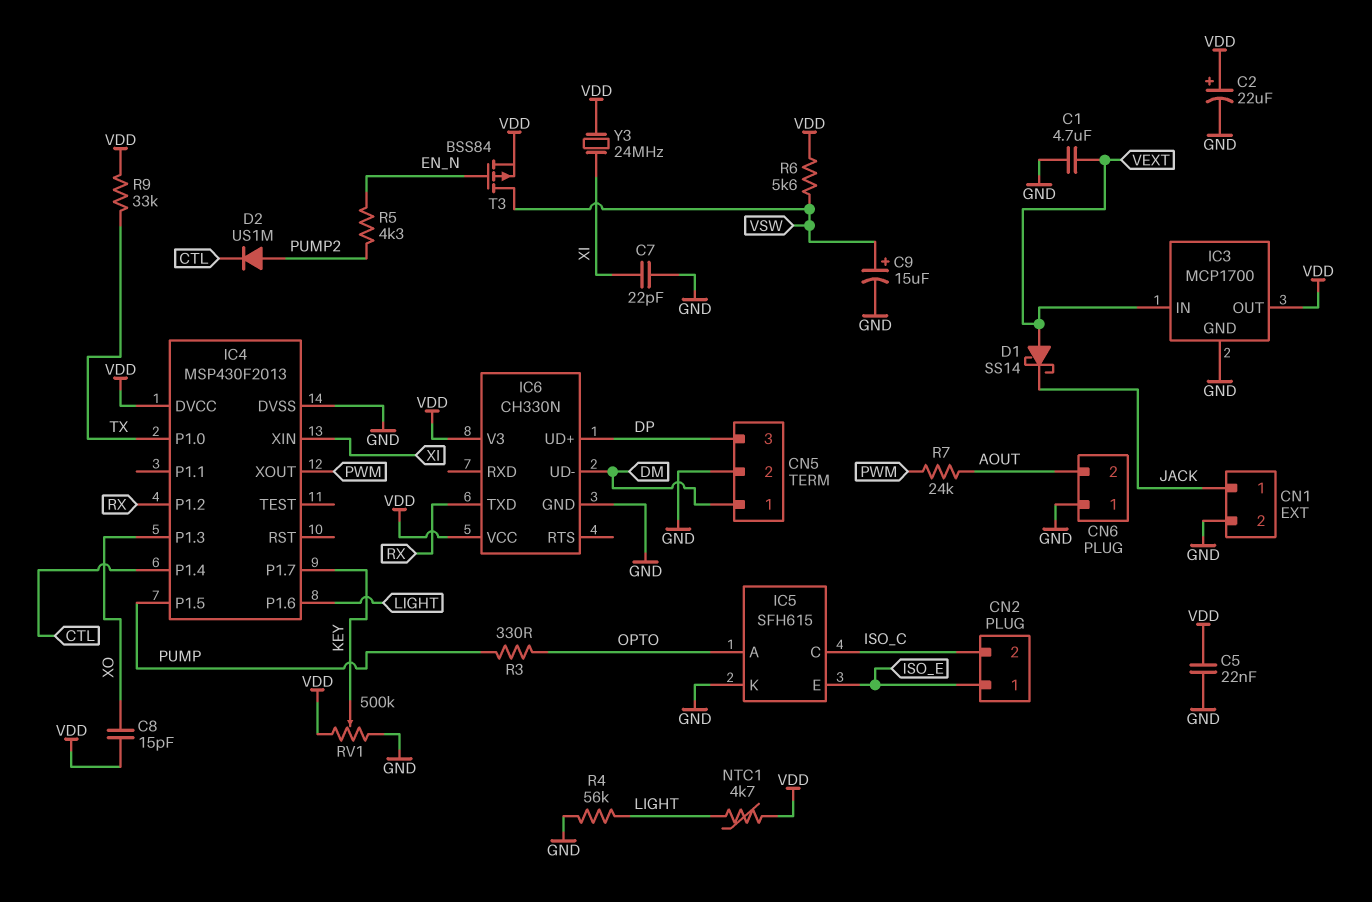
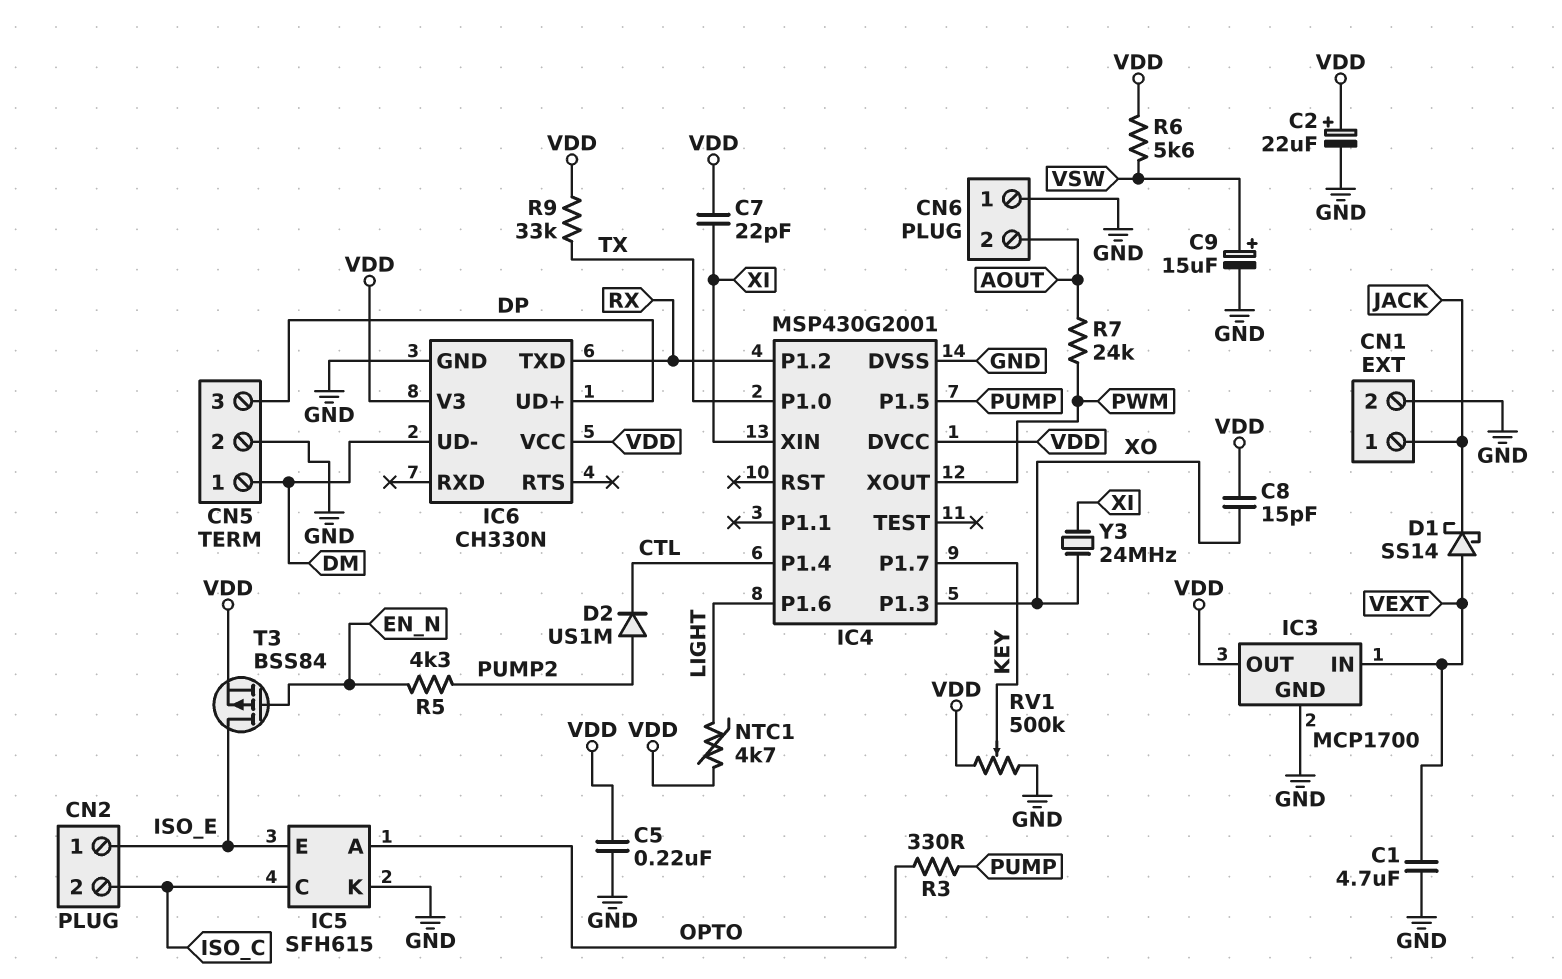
C5: 22nF (GND, VDD) -> 220nF (GND, VDD)
C7: 22pF (GND, XI) -> 22pF (VDD, XI)
IC4: MSP430F2013 -> MSP430G2001
R4: 56k (GND, LIGHT) -> none
T3: PMOS BSS84 (G EN_N, D VSW, S VDD) -> PMOS BSS84 (G EN_N, D ISO_E, S VDD)
Y3: 24MHz (VDD, XI) -> 24MHz (XI, XO)

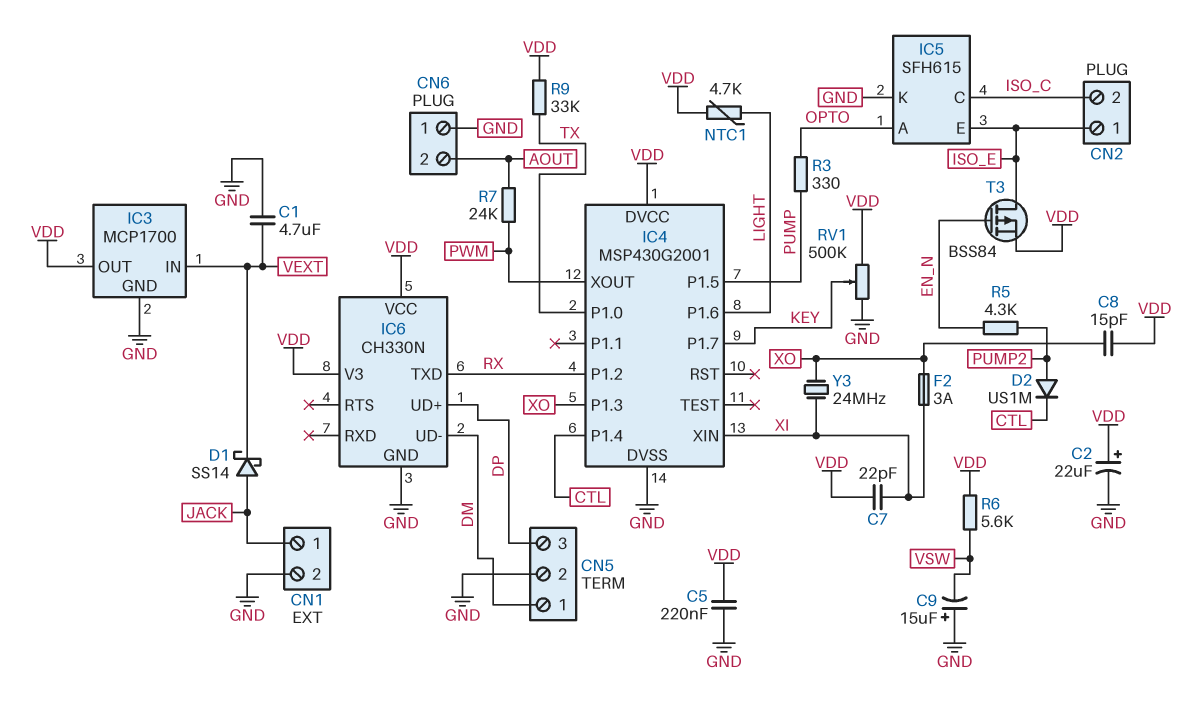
C9: 15uF (plus VSW, minus GND) -> 15uF (plus GND, minus VSW)
D1: schottky SS14 (A VEXT, K JACK) -> schottky SS14 (A JACK, K VEXT)
F2: none -> 3A (XI, XO)

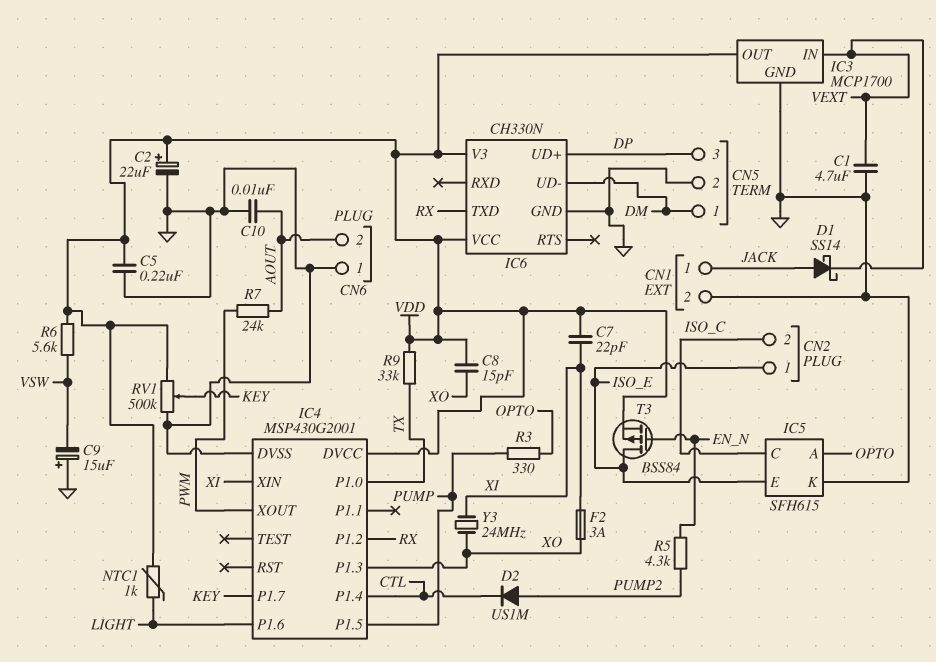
C10: none -> 10nF (AOUT, GND)
NTC1: 4.7k (LIGHT, VDD) -> 1k (LIGHT, VDD)

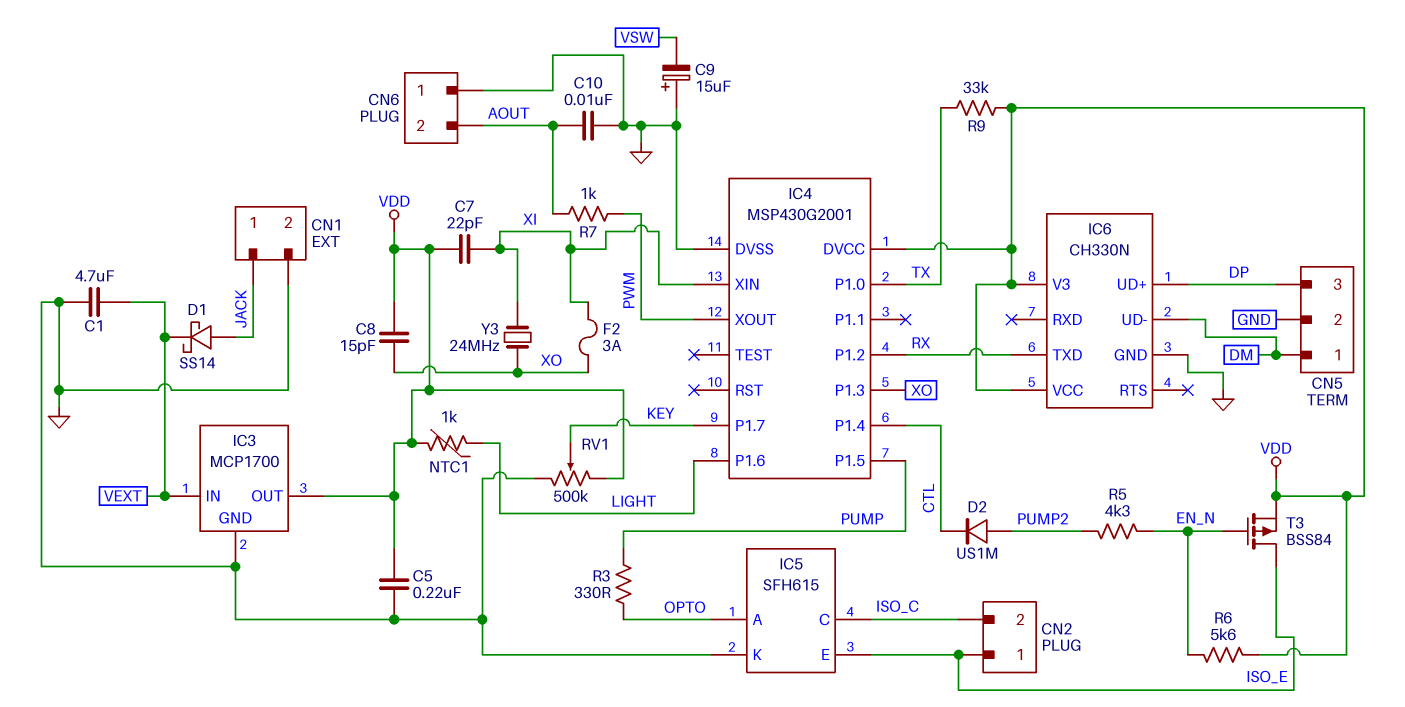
C2: 22uF (plus VDD, minus GND) -> none
R6: 5.6k (VDD, VSW) -> 5.6k (EN_N, VDD)
R7: 24k (AOUT, PWM) -> 1k (AOUT, PWM)

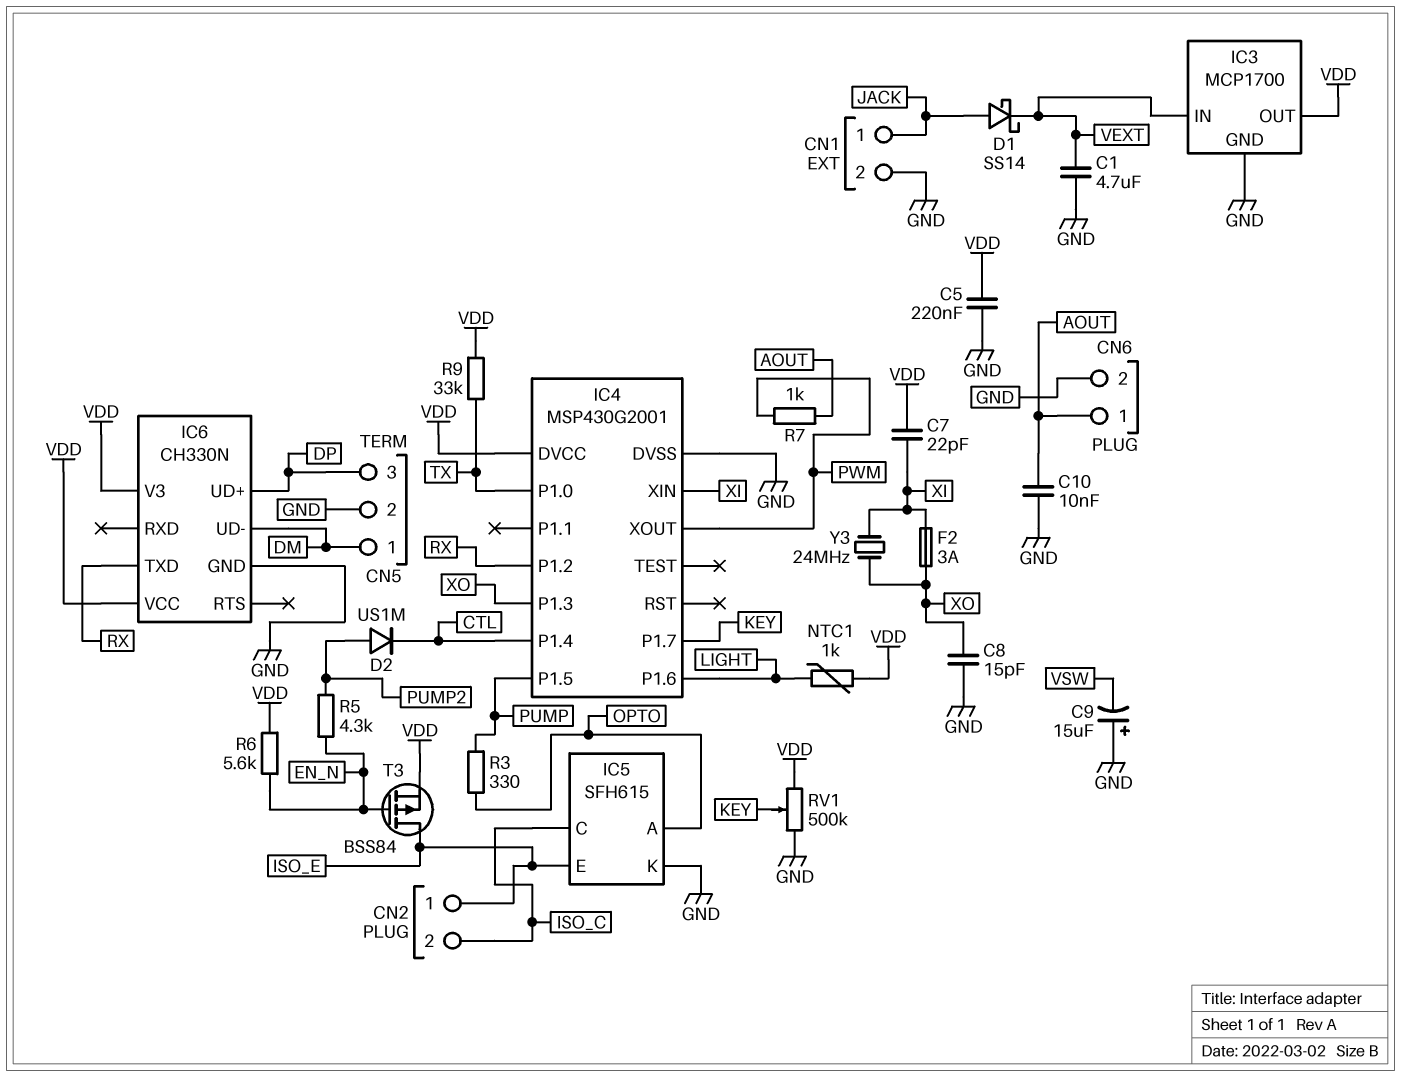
C8: 15pF (VDD, XO) -> 15pF (GND, XO)
CN6 pin 1: GND -> AOUT
CN6 pin 2: AOUT -> GND

